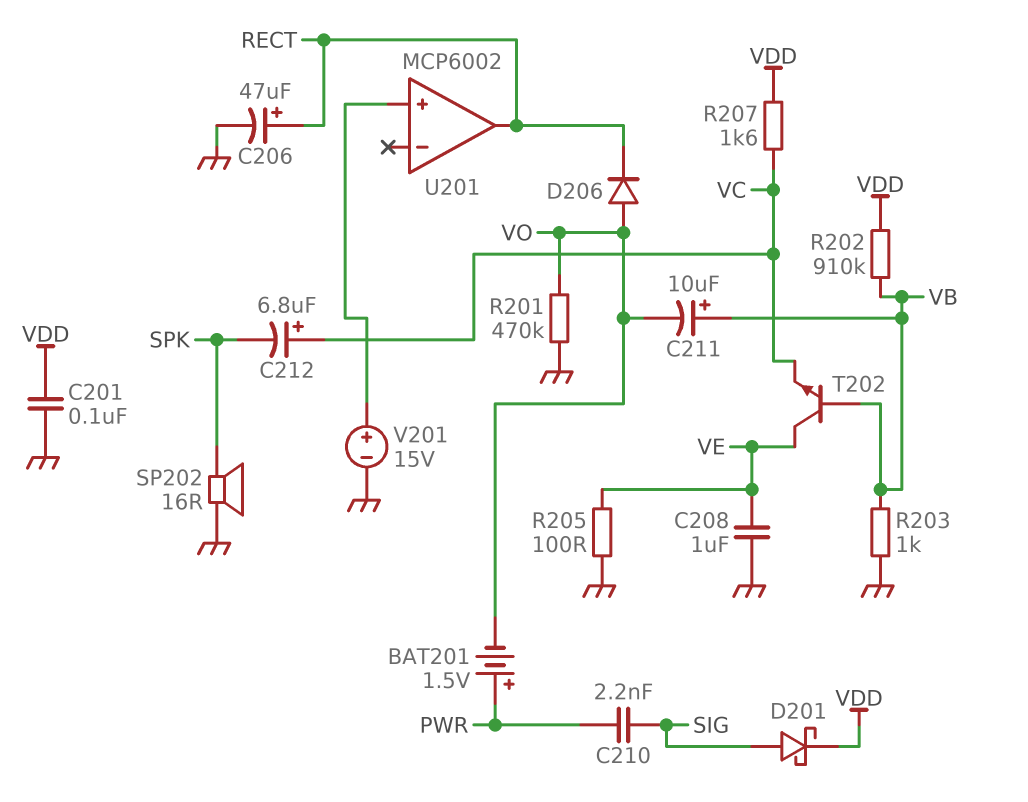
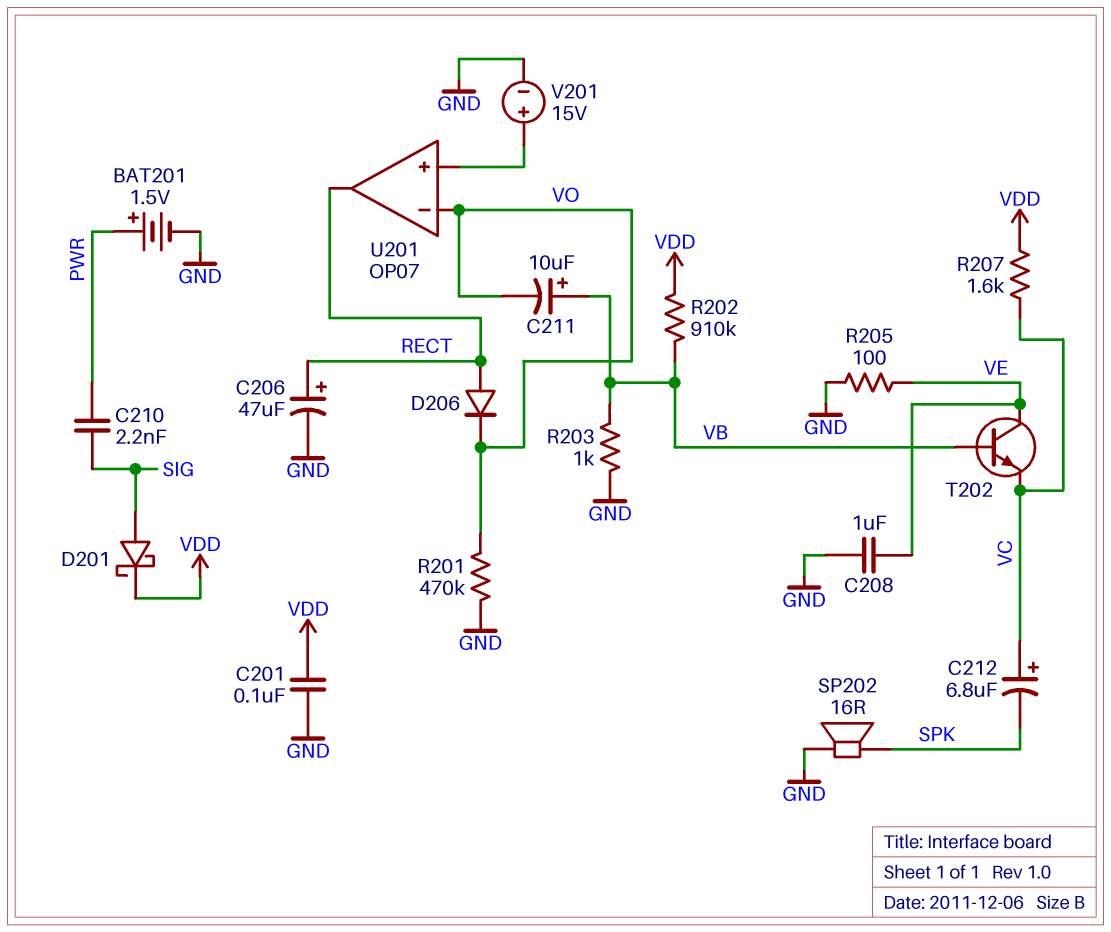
BAT201: 1.5V (plus PWR, minus VO) -> 1.5V (plus PWR, minus GND)
D206: diode (A VO, K RECT) -> diode (A RECT, K VO)
U201: MCP6002 -> OP07
U201 pin in-: none -> VO

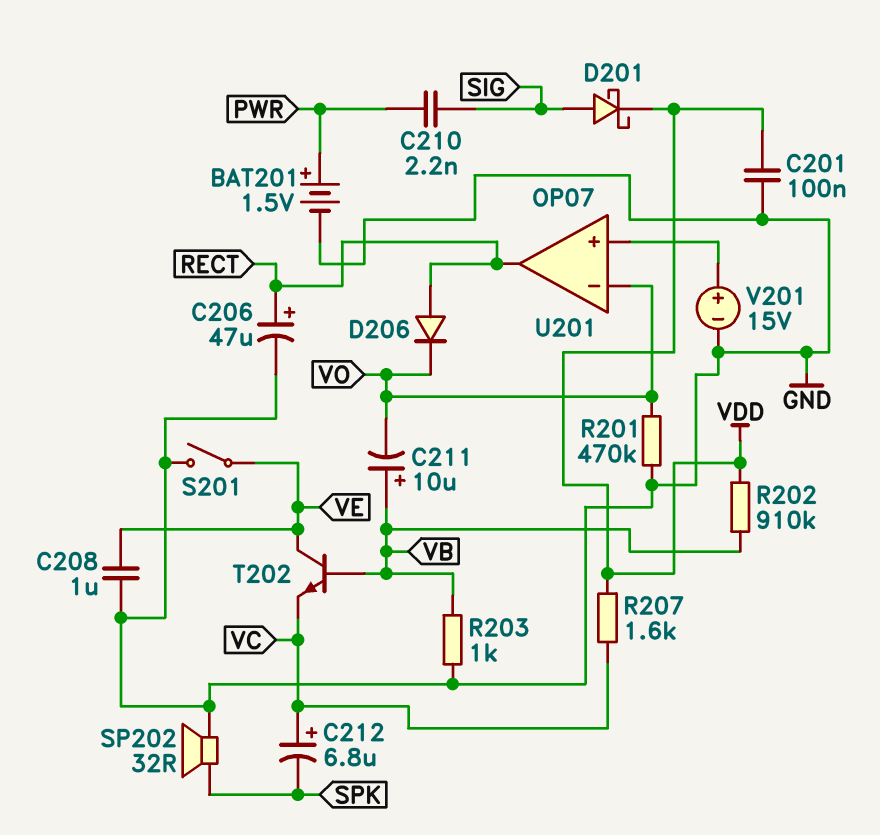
R205: 100 (GND, VE) -> none
S201: none -> switch (GND, VE)
SP202: speaker 16R (GND, SPK) -> speaker 32R (GND, SPK)

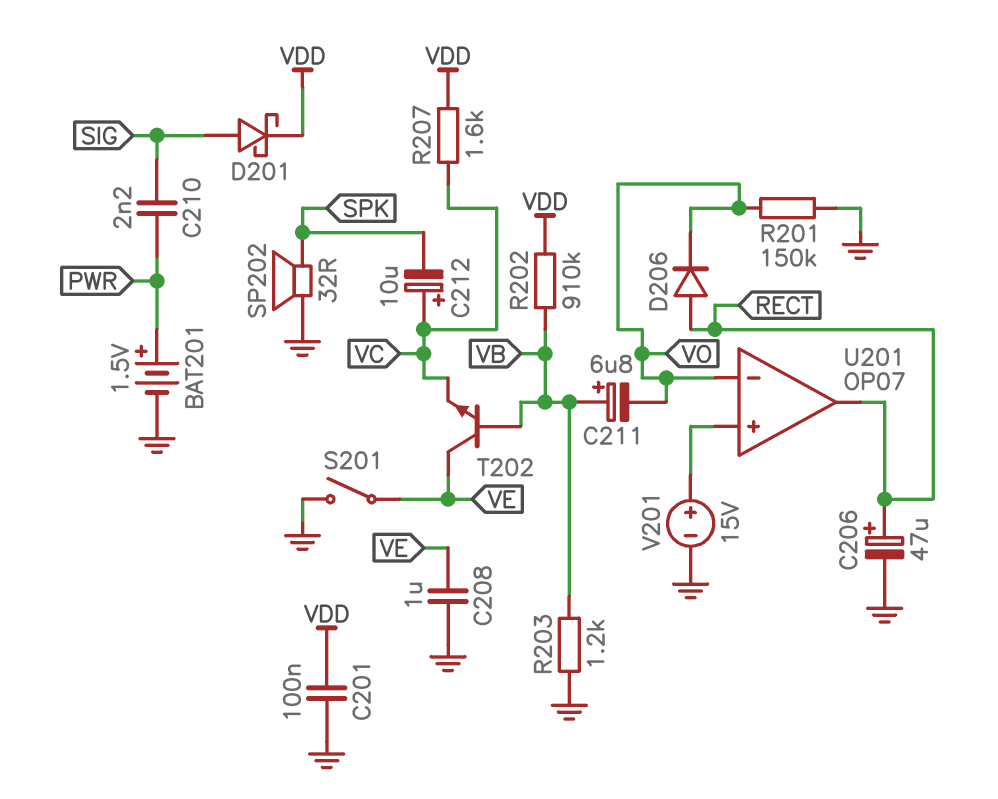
C211: 10uF (plus VB, minus VO) -> 6.8uF (plus VB, minus VO)
C212: 6.8uF (plus VC, minus SPK) -> 10uF (plus VC, minus SPK)
R201: 470k (GND, VO) -> 150k (GND, VO)
R203: 1k (GND, VB) -> 1.2k (GND, VB)

